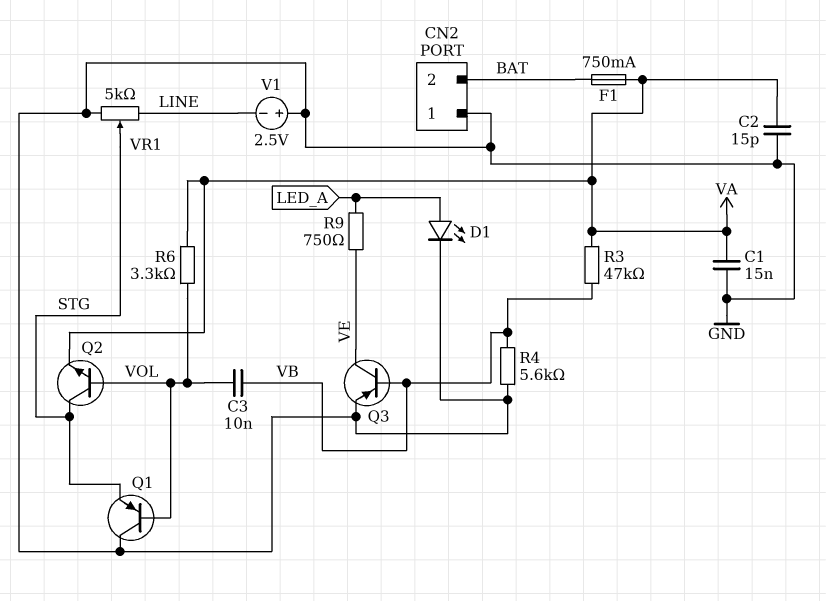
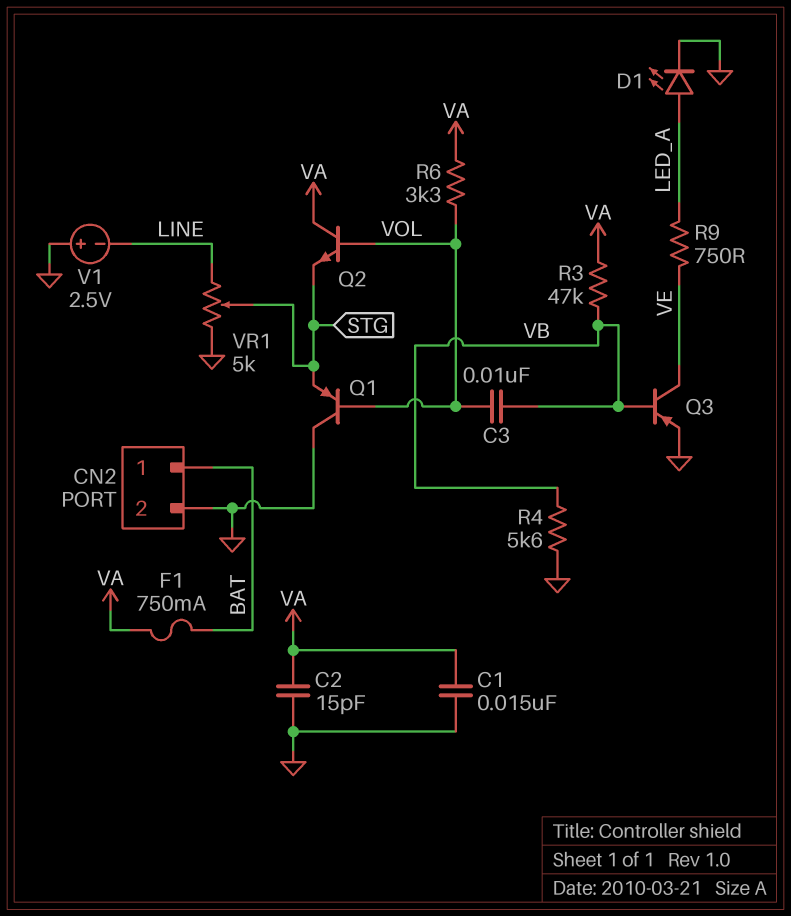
CN2 pin 1: GND -> BAT
CN2 pin 2: BAT -> GND
Q2: NPN (B VOL, C STG, E VA) -> NPN (B VOL, C VA, E STG)

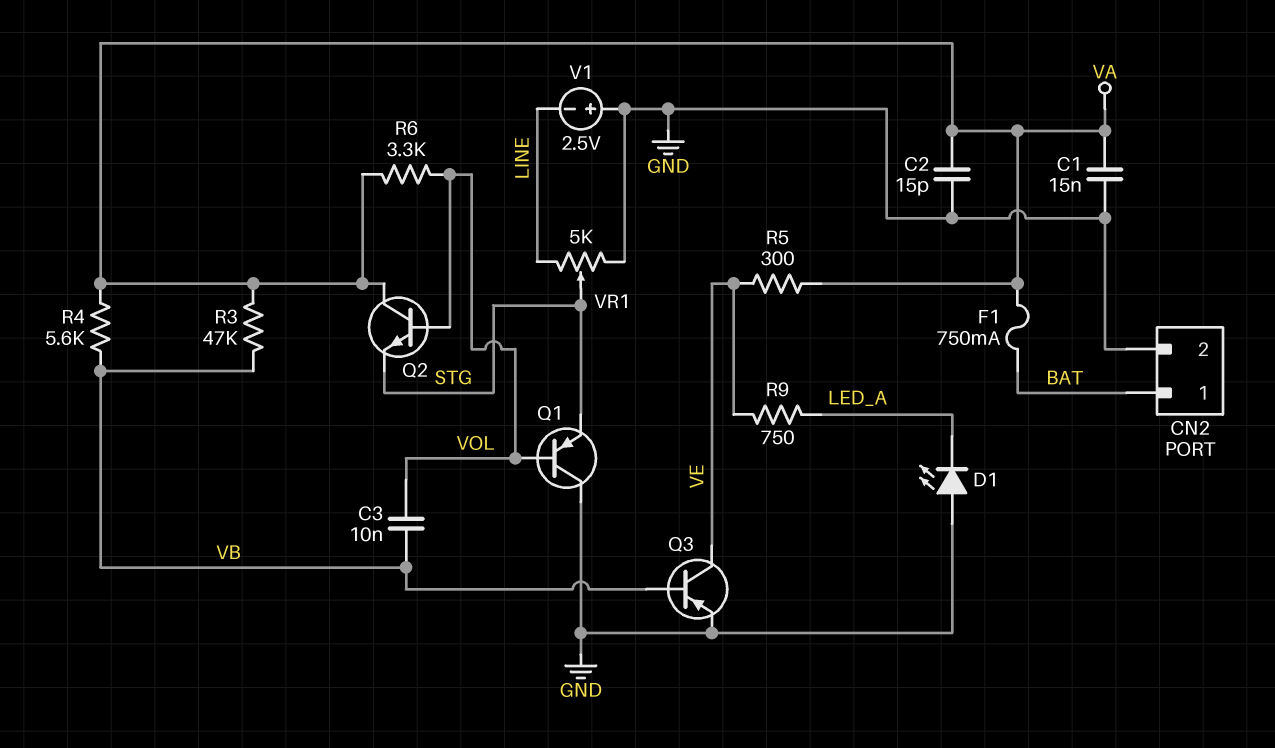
D1: LED (A LED_A, K GND) -> LED (A GND, K LED_A)
R4: 5.6k (GND, VB) -> 5.6k (VA, VB)
R5: none -> 300 (VA, VE)

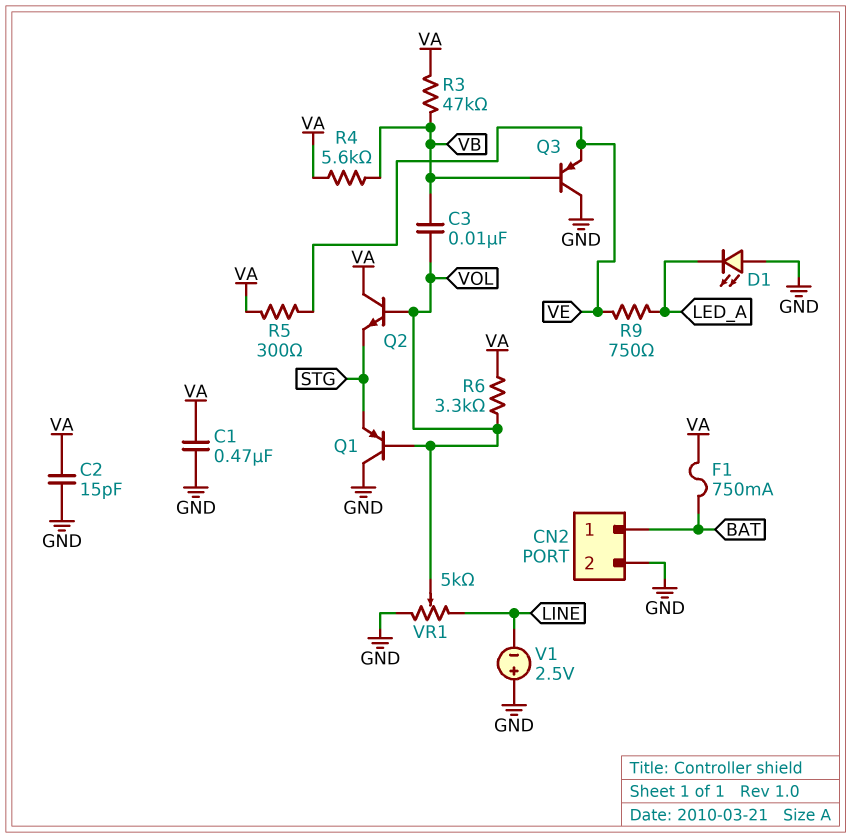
C1: 15nF (GND, VA) -> 470nF (GND, VA)
Q3: PNP (B VB, C VE, E GND) -> PNP (B VB, C GND, E VE)
VR1: 5k (GND, LINE, wiper STG) -> 5k (GND, LINE, wiper VOL)

